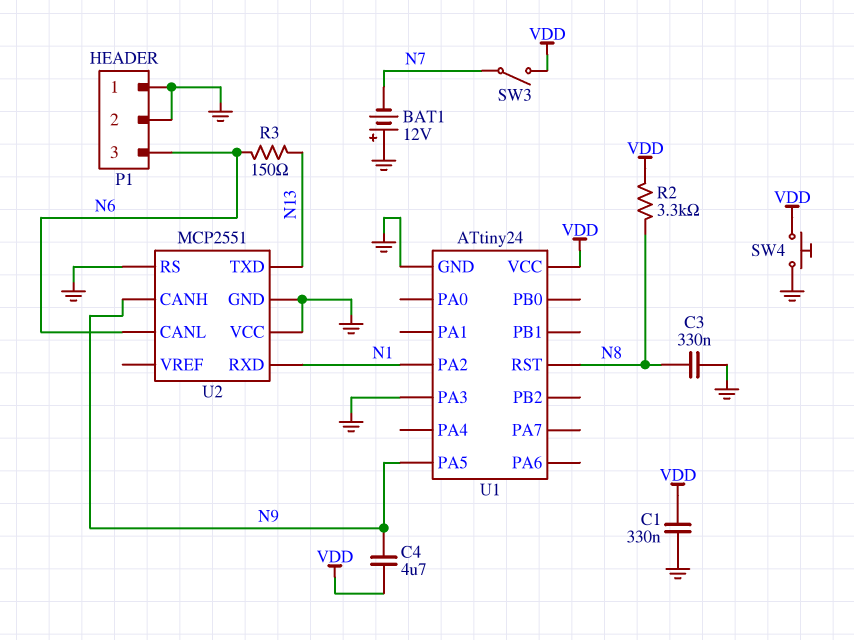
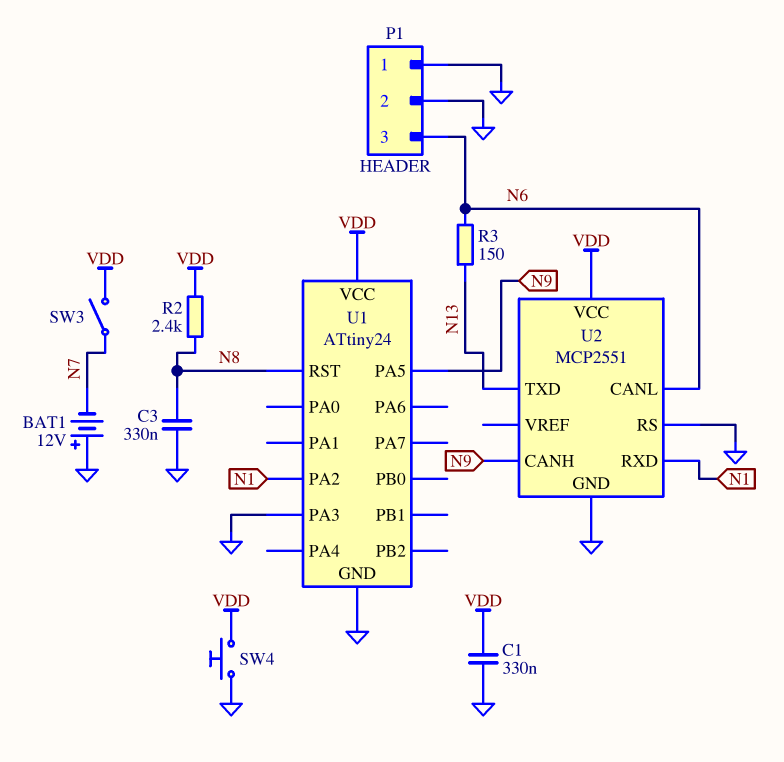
C4: 4.7uF (N9, VDD) -> none
R2: 3.3k (N8, VDD) -> 2.4k (N8, VDD)
U2 pin VCC: GND -> VDD

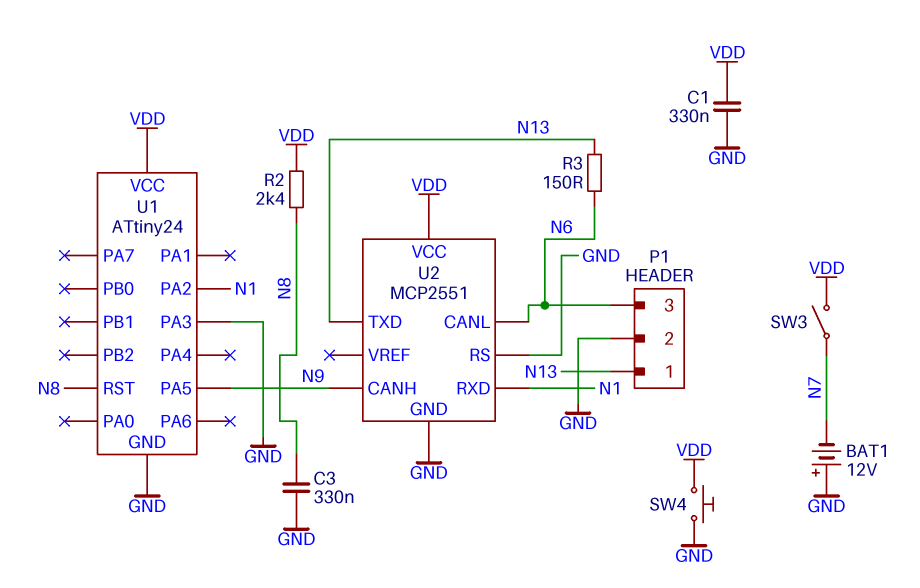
P1 pin 1: GND -> N13

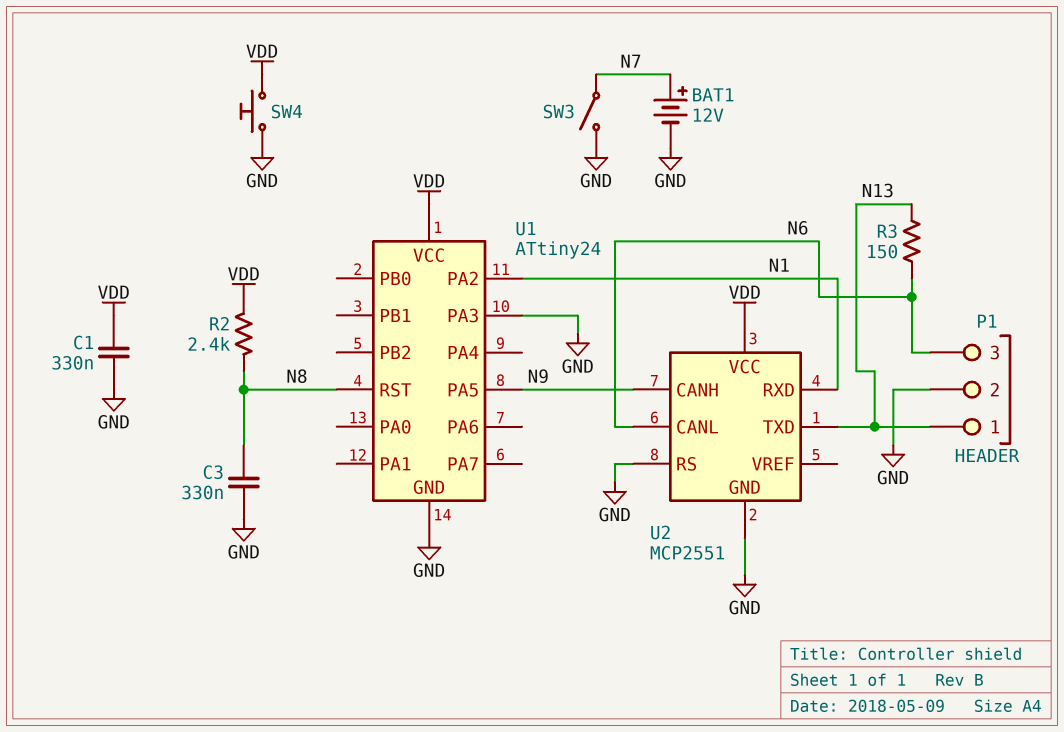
BAT1: 12V (plus GND, minus N7) -> 12V (plus N7, minus GND)
SW3: switch (N7, VDD) -> switch (GND, N7)

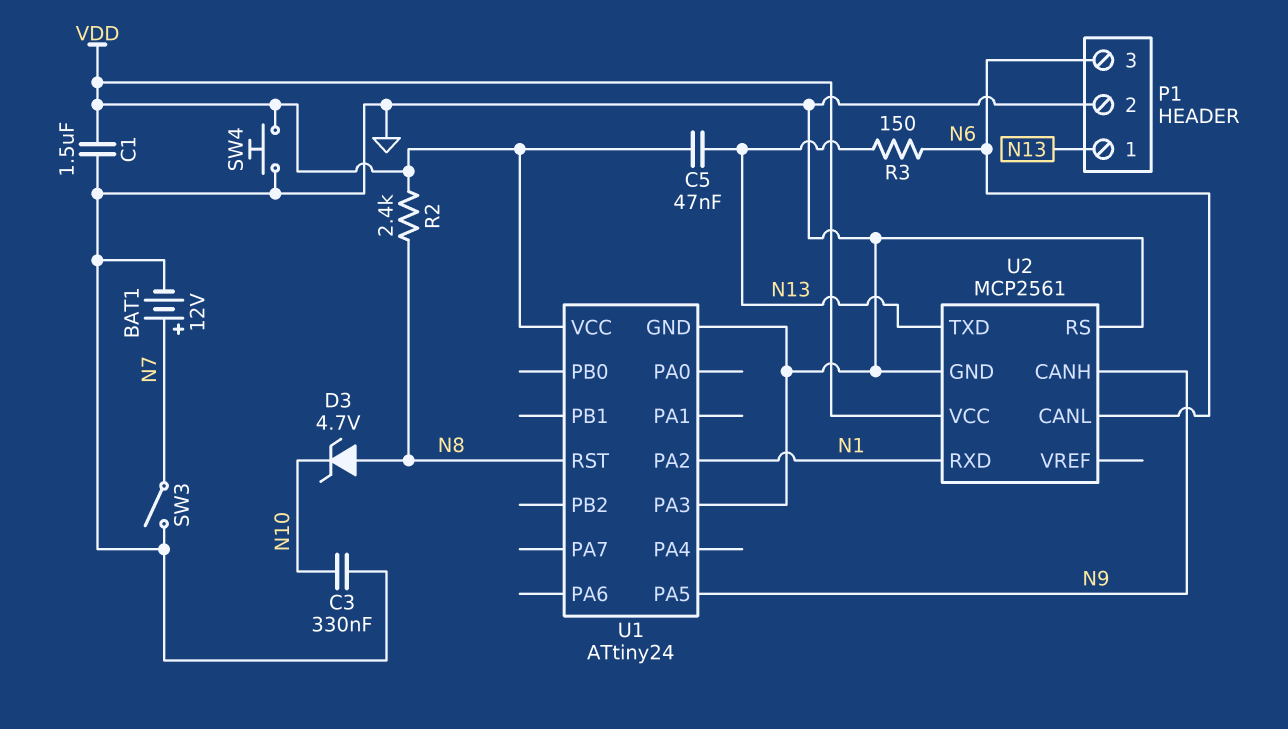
C1: 330nF (GND, VDD) -> 1.5uF (GND, VDD)
C3: 330nF (GND, N8) -> 330nF (GND, N10)
C5: none -> 47nF (N13, VDD)
D3: none -> zener 4.7V (A N8, K N10)
U2: MCP2551 -> MCP2561

